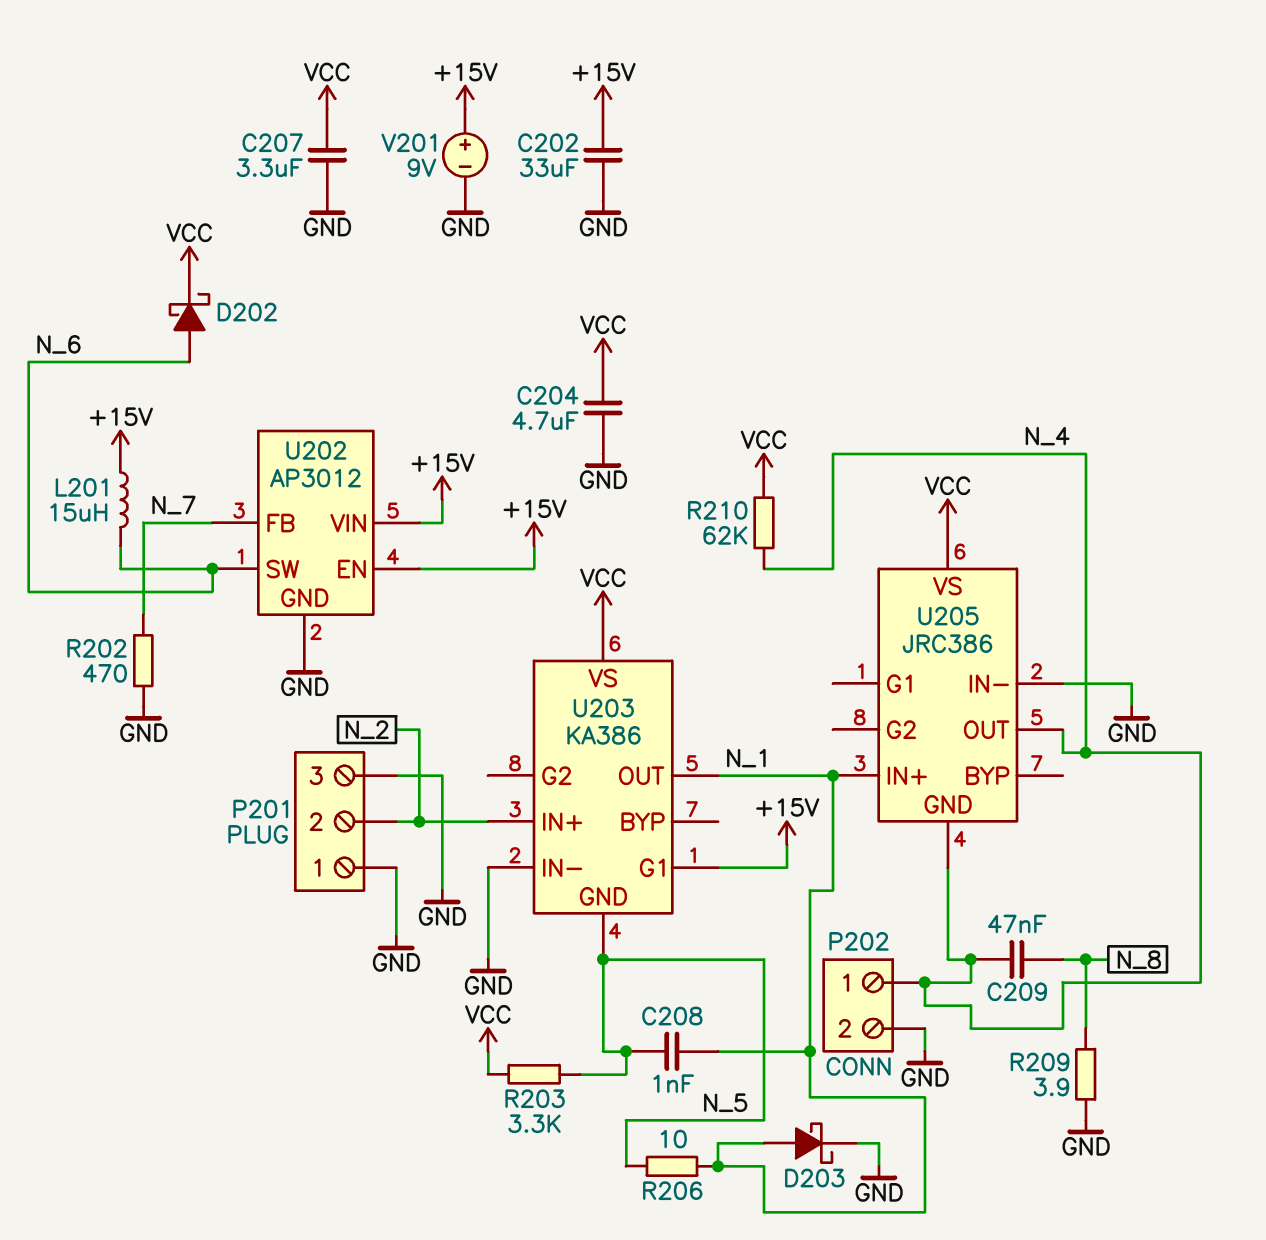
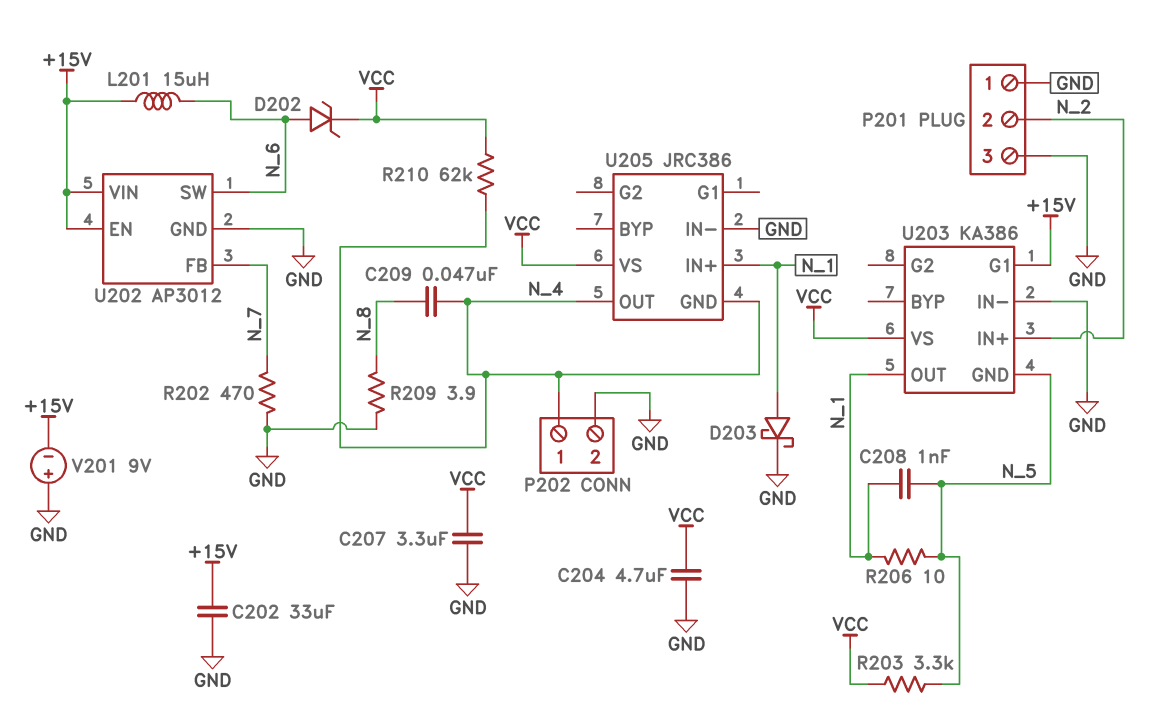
D202: schottky (A N_6, K VCC) -> zener (A N_6, K VCC)
V201: 9V (plus +15V, minus GND) -> 9V (plus GND, minus +15V)

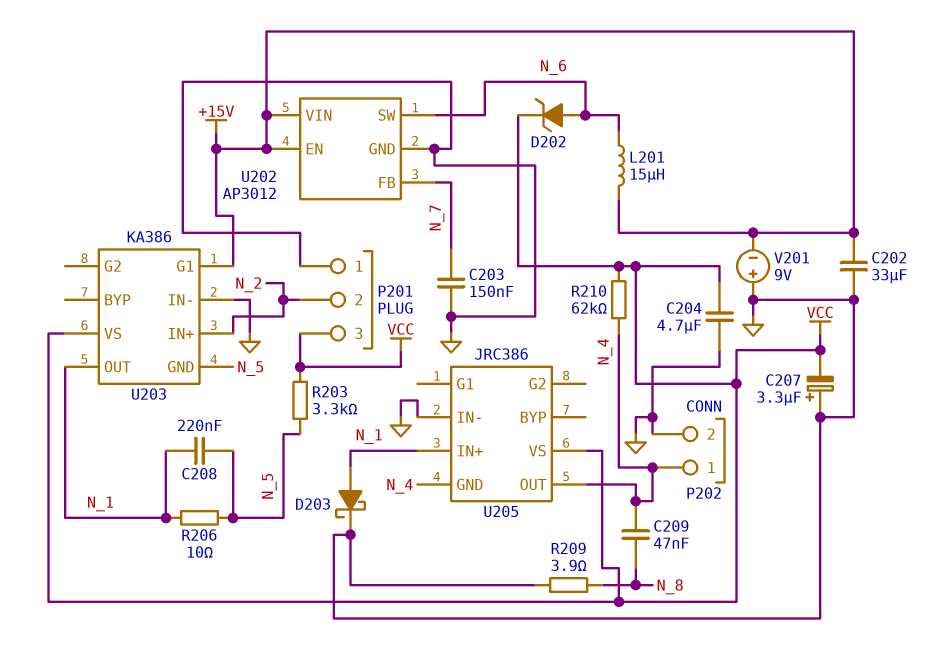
C203: none -> 150nF (GND, N_7)
C207: 3.3uF (GND, VCC) -> 3.3uF (plus GND, minus VCC)
C208: 1nF (N_1, N_5) -> 220nF (N_1, N_5)
P201 pin 3: GND -> VCC
R202: 470 (GND, N_7) -> none

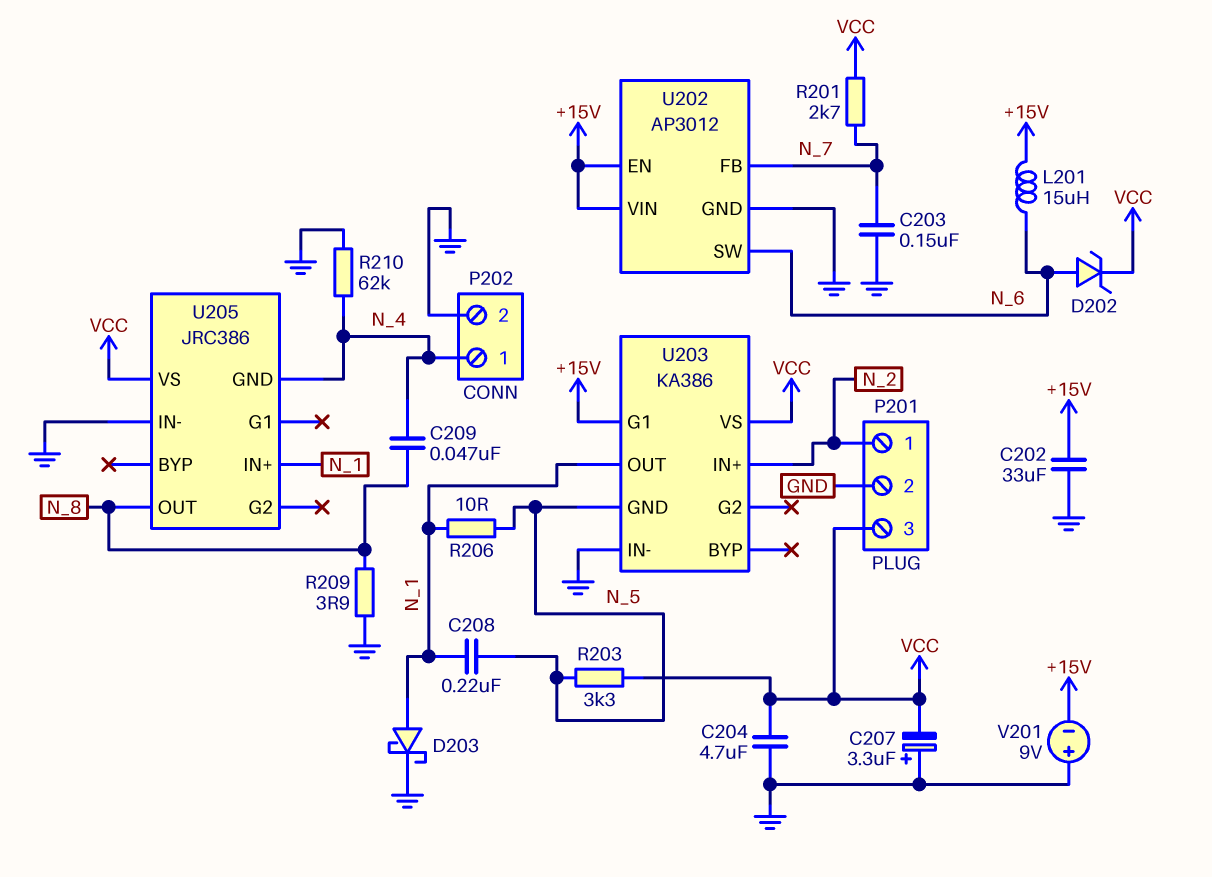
P201 pin 1: GND -> N_2
P201 pin 2: N_2 -> GND
R201: none -> 2.7k (N_7, VCC)
R210: 62k (N_4, VCC) -> 62k (GND, N_4)
U205 pin OUT: N_4 -> N_8

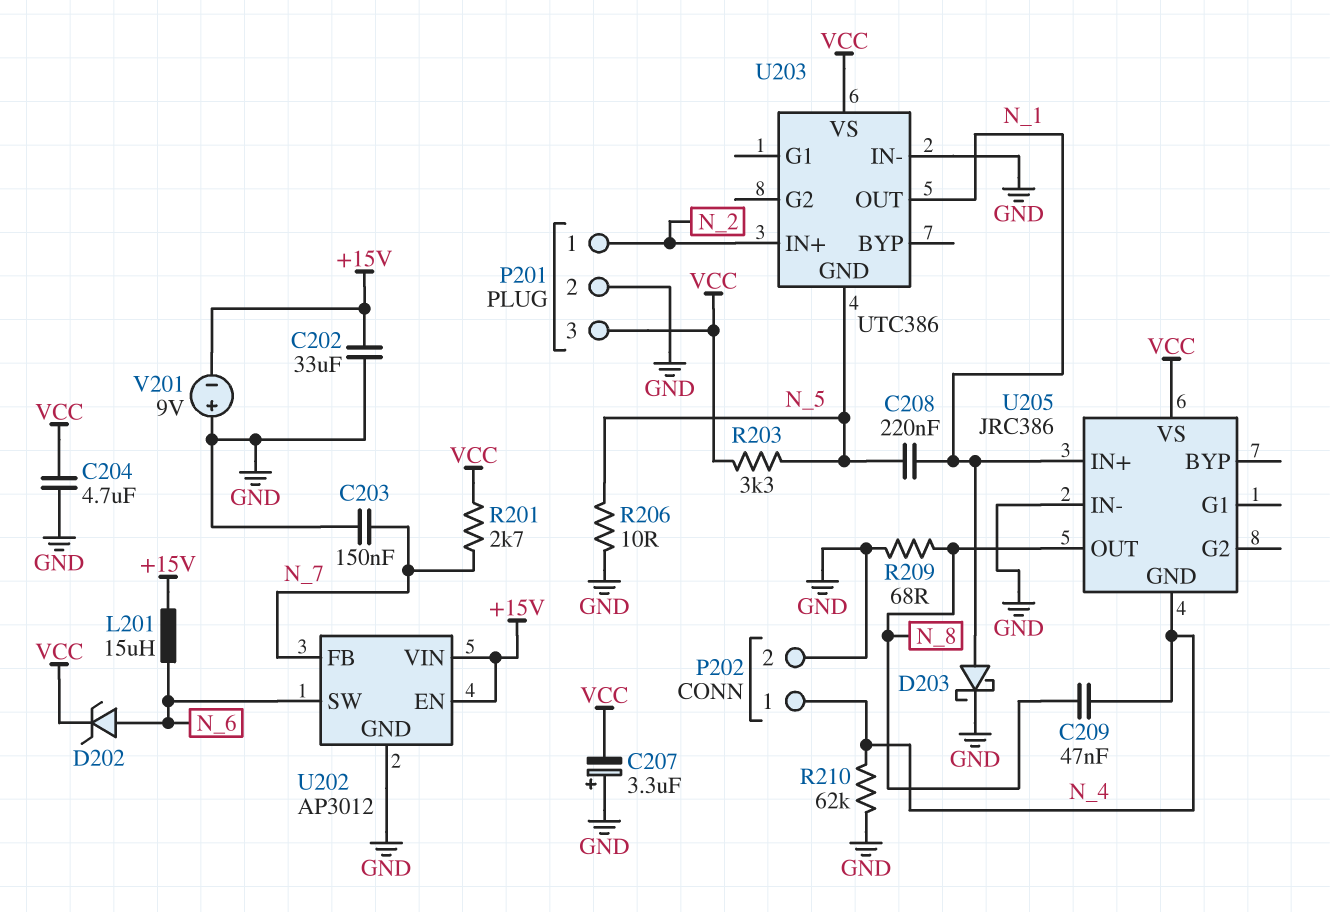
R206: 10 (N_1, N_5) -> 10 (GND, N_5)
R209: 3.9 (GND, N_8) -> 68 (GND, N_8)
U203: KA386 -> UTC386
U203 pin G1: +15V -> none

